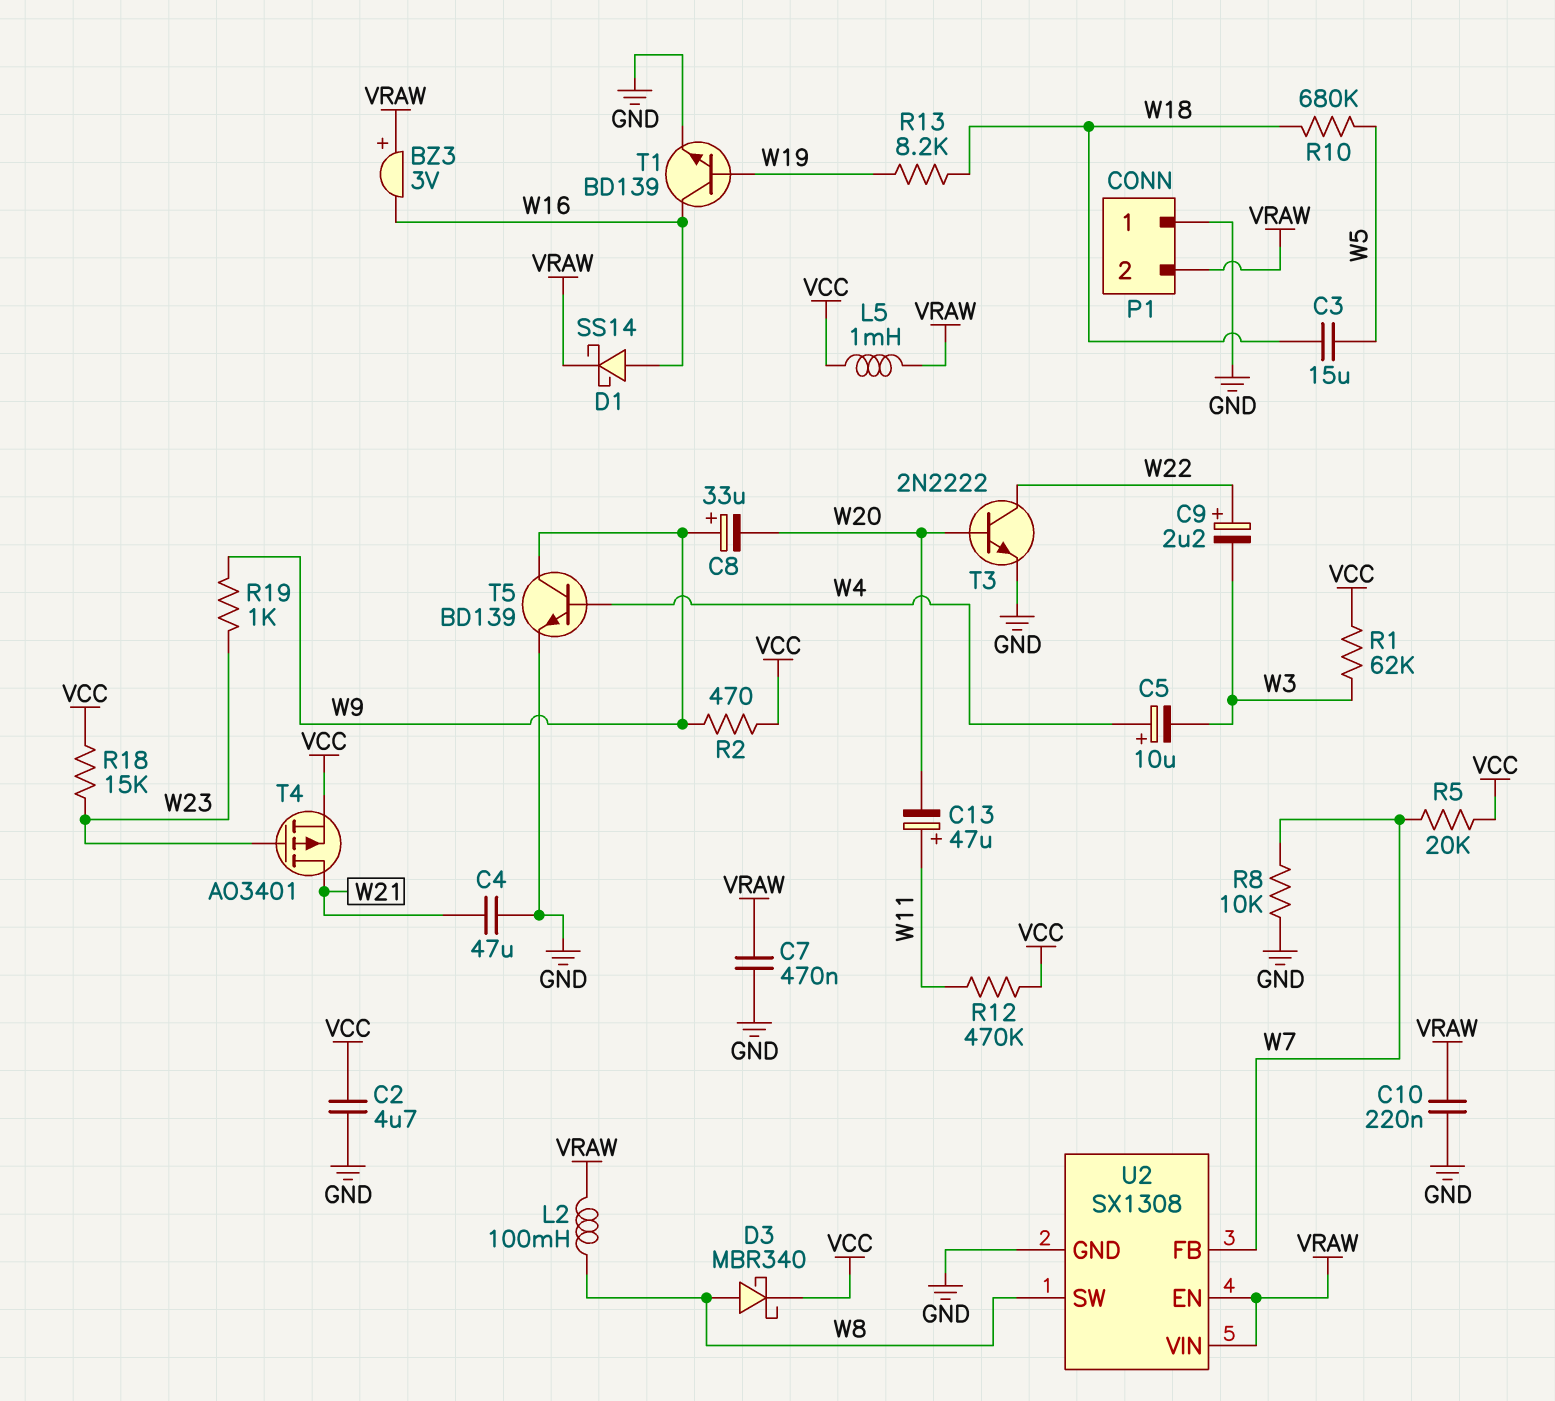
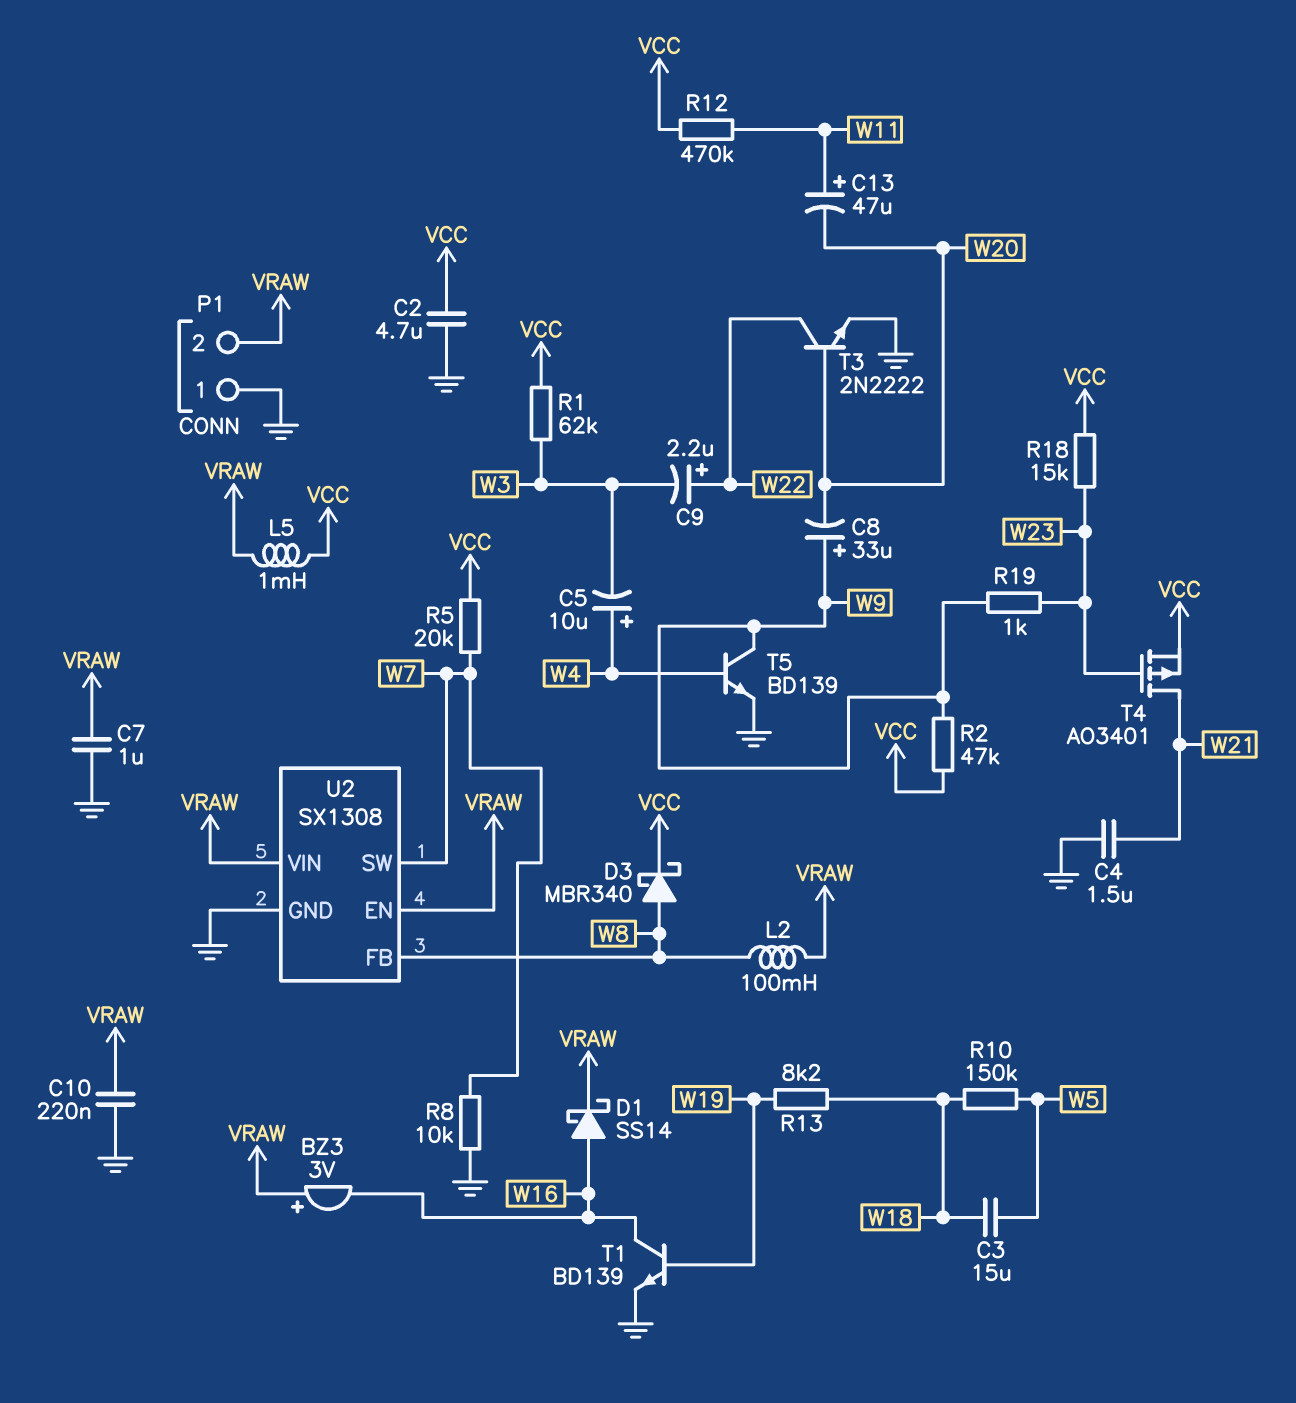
C4: 47uF (GND, W21) -> 1.5uF (GND, W21)
C7: 470nF (GND, VRAW) -> 1uF (GND, VRAW)
R2: 470 (VCC, W9) -> 47k (VCC, W9)
R10: 680k (W5, W18) -> 150k (W5, W18)
U2 pin FB: W7 -> W8
U2 pin SW: W8 -> W7

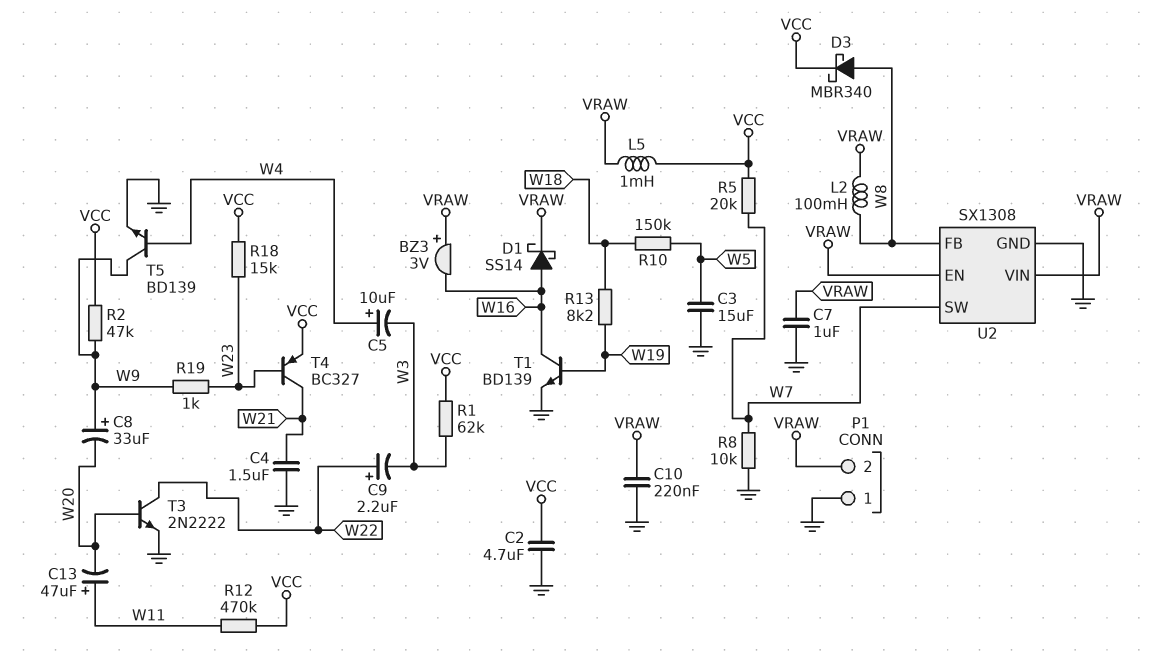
C3: 15uF (W5, W18) -> 15uF (GND, W5)
T4: PMOS AO3401 (G W23, D W21, S VCC) -> PNP BC327 (B W23, C W21, E VCC)

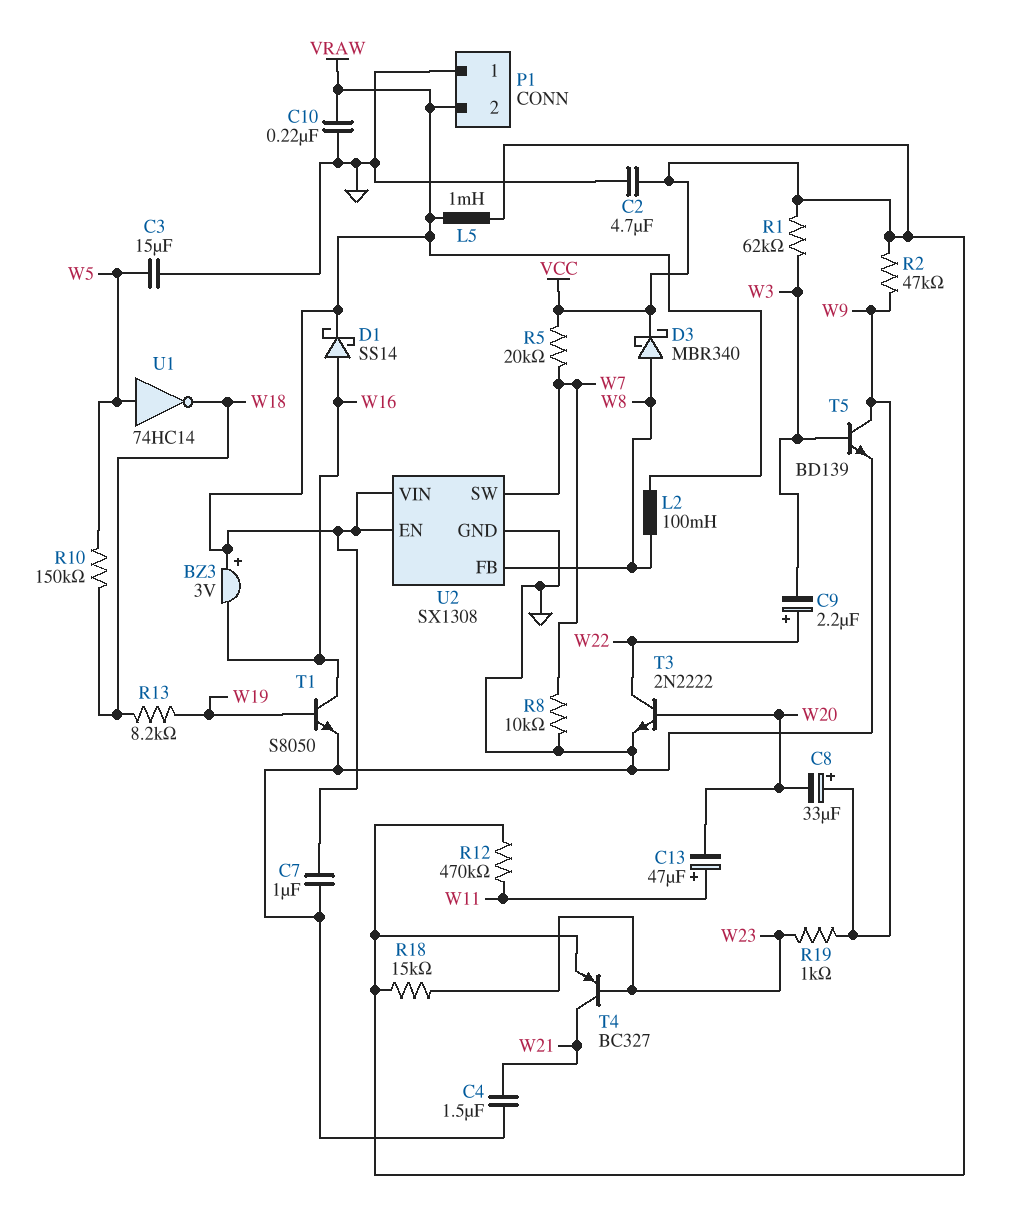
C5: 10uF (plus W4, minus W3) -> none
T1: NPN BD139 (B W19, C W16, E GND) -> NPN S8050 (B W19, C W16, E GND)
T5: NPN BD139 (B W4, C W9, E GND) -> NPN BD139 (B W3, C W9, E GND)
U1: none -> NOT 74HC14 (in W5, out W18)

